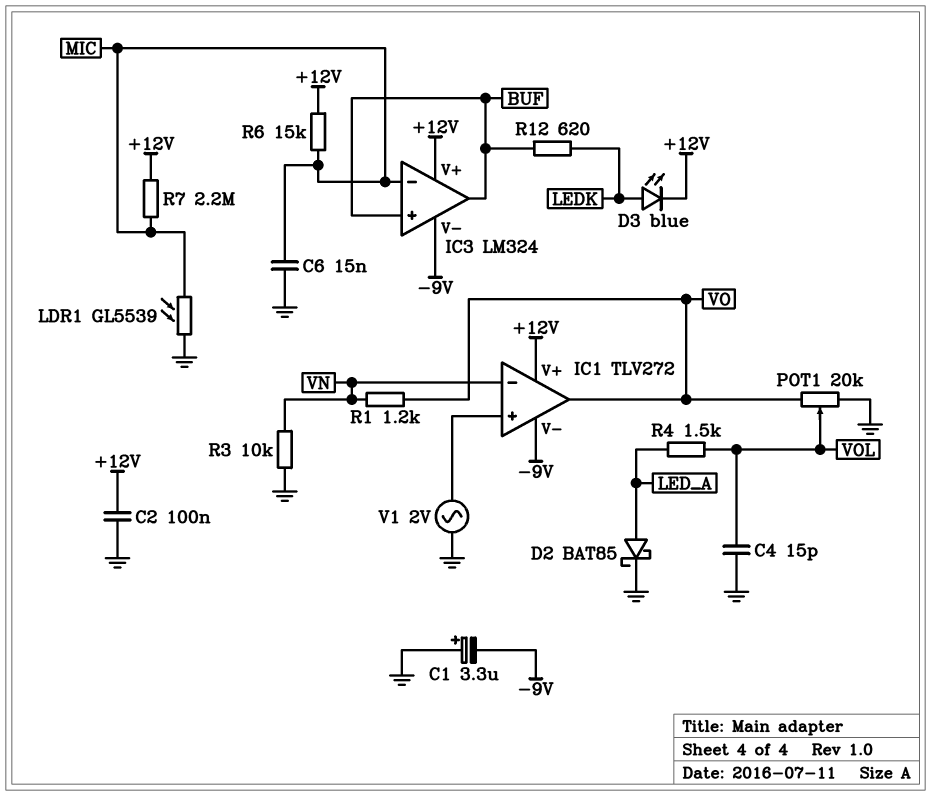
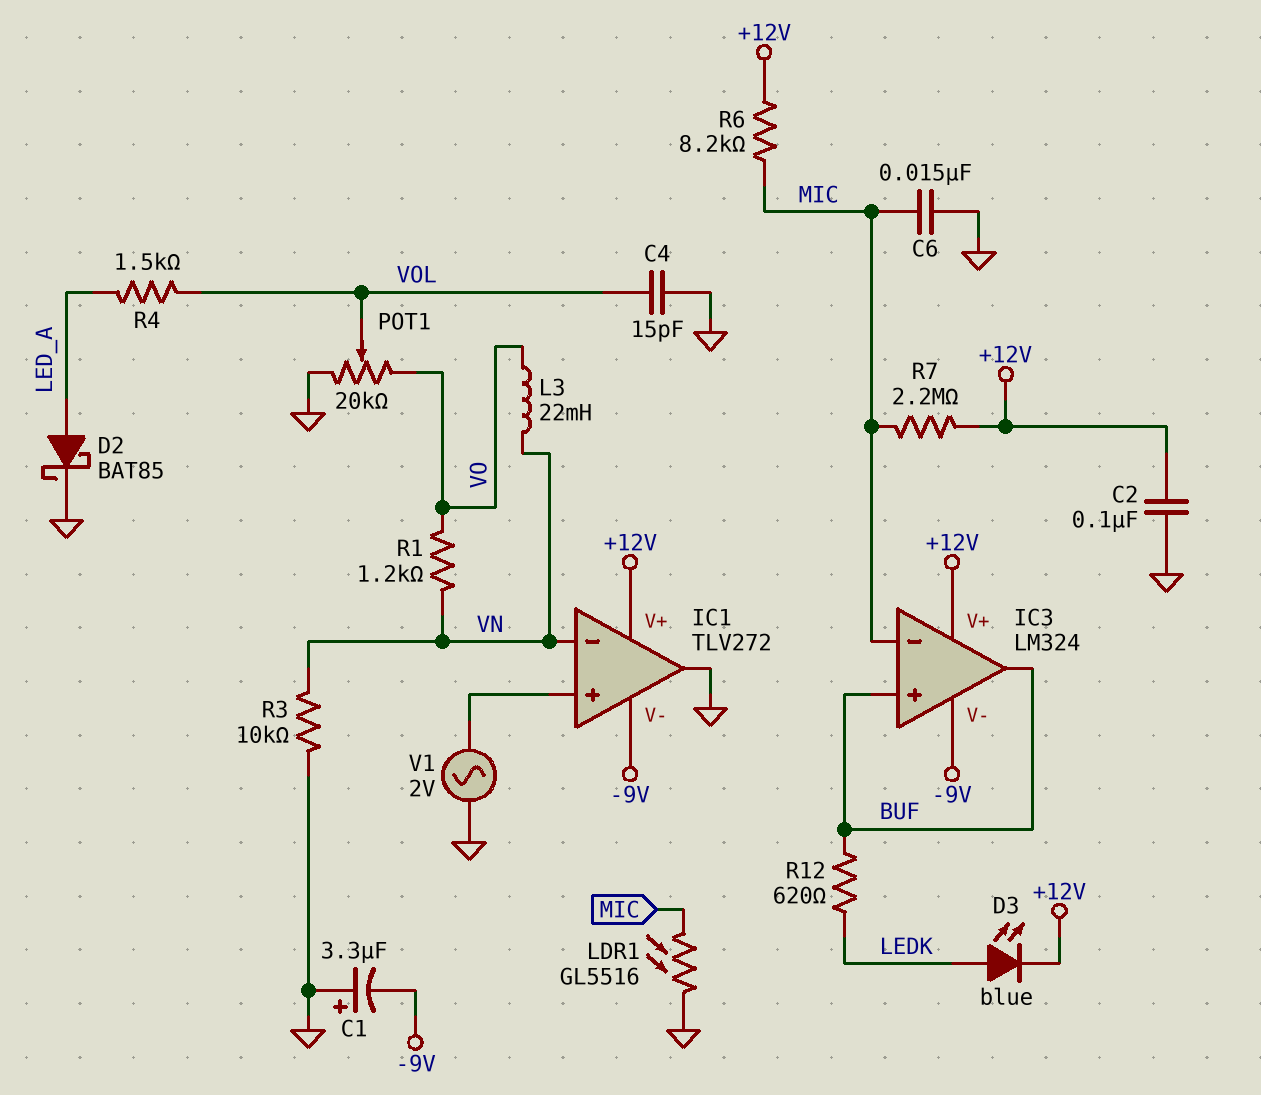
IC1 pin out: VO -> GND
L3: none -> 22mH (VN, VO)
LDR1: GL5539 (GND, MIC) -> GL5516 (GND, MIC)
R6: 15k (+12V, MIC) -> 8.2k (+12V, MIC)

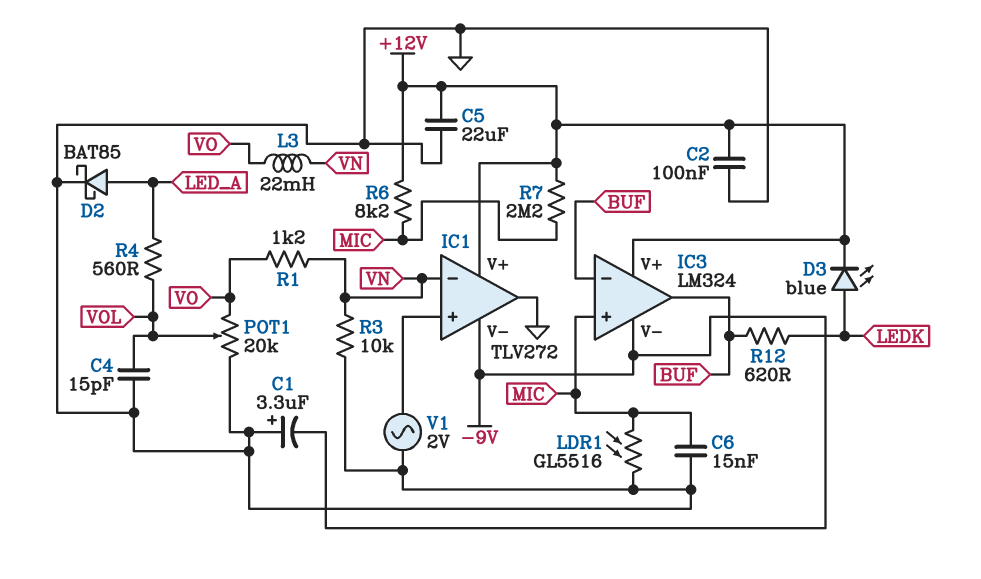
C5: none -> 22uF (+12V, GND)
IC3 pin in+: BUF -> MIC
IC3 pin in-: MIC -> BUF
R4: 1.5k (LED_A, VOL) -> 560 (LED_A, VOL)

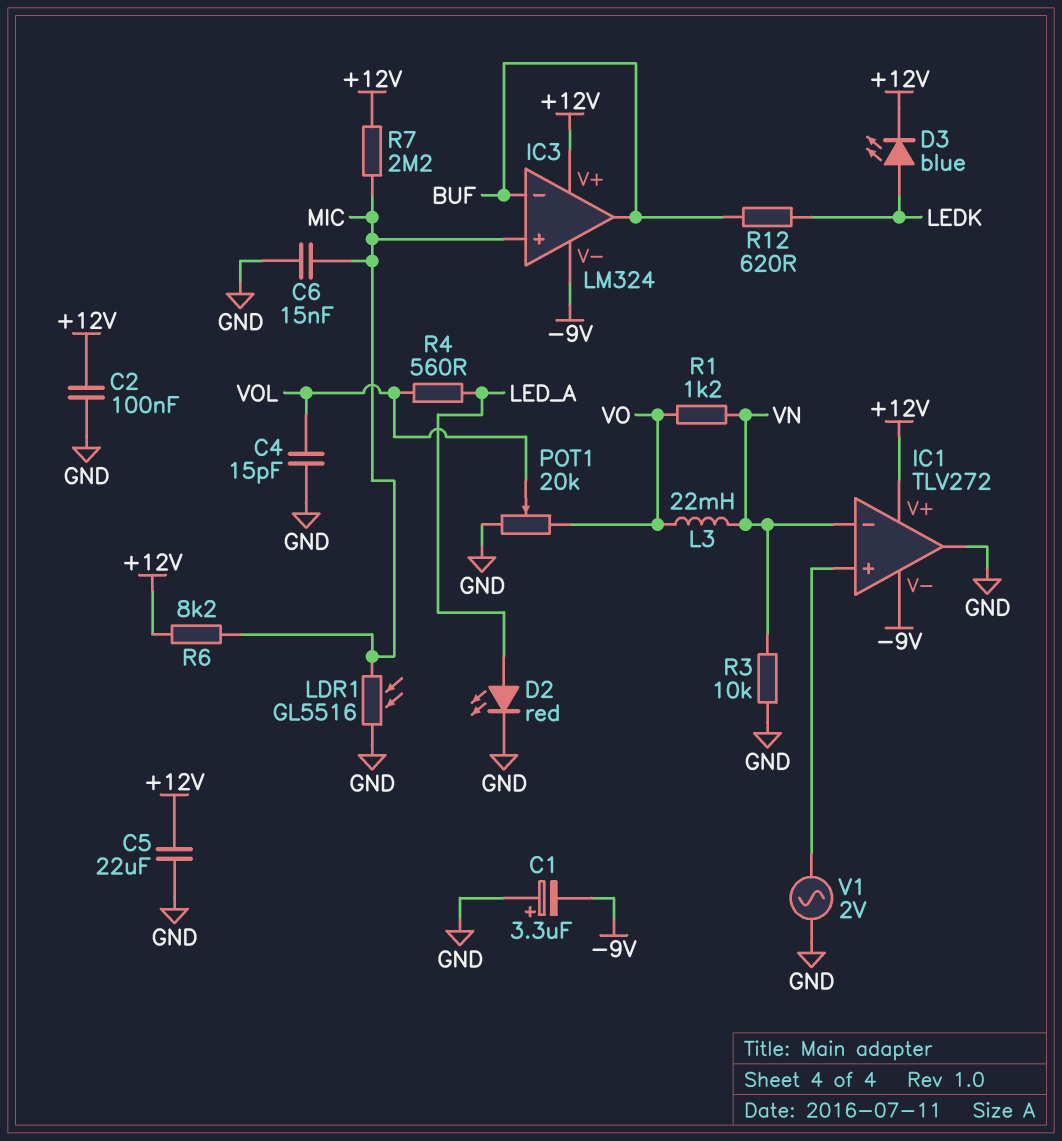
D2: schottky BAT85 (A LED_A, K GND) -> LED red (A LED_A, K GND)

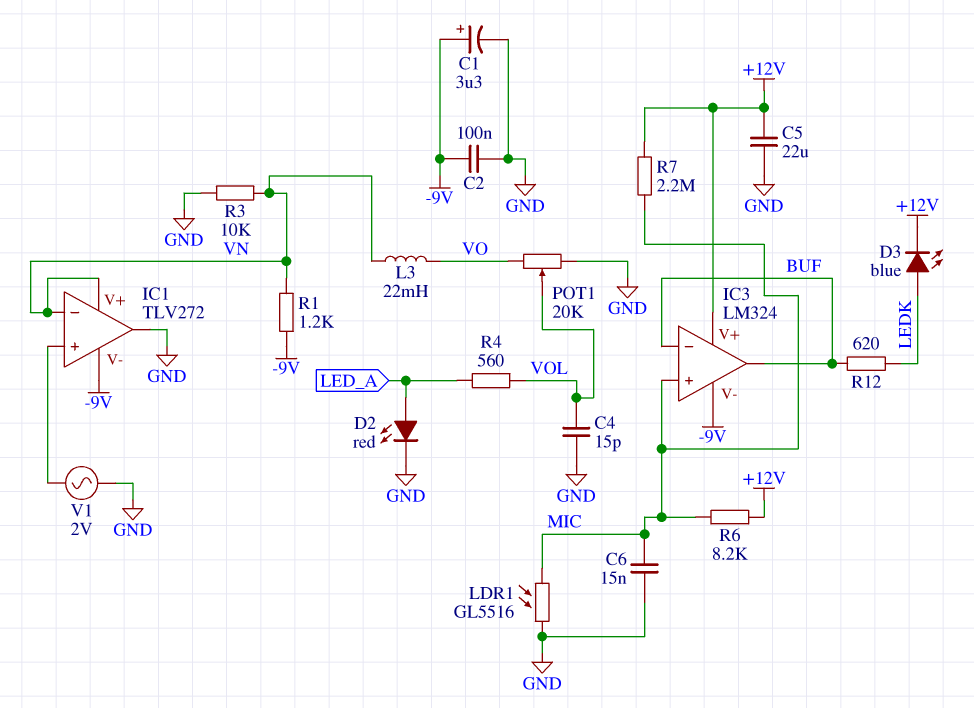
C1: 3.3uF (plus GND, minus -9V) -> 3.3uF (plus -9V, minus GND)
C2: 100nF (+12V, GND) -> 100nF (-9V, GND)
IC1 pin V+: +12V -> VN
R1: 1.2k (VN, VO) -> 1.2k (-9V, VN)

